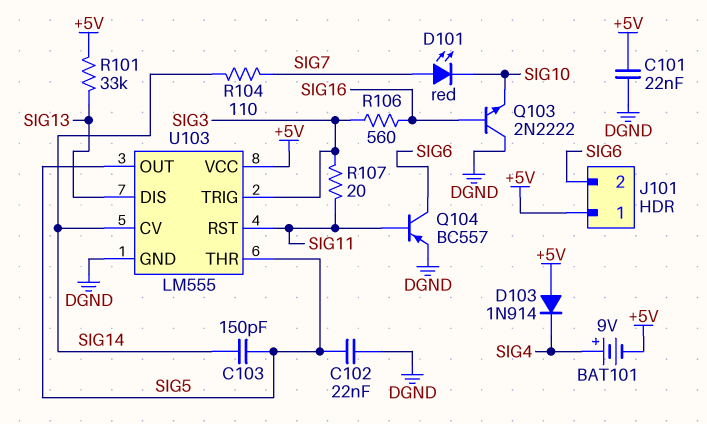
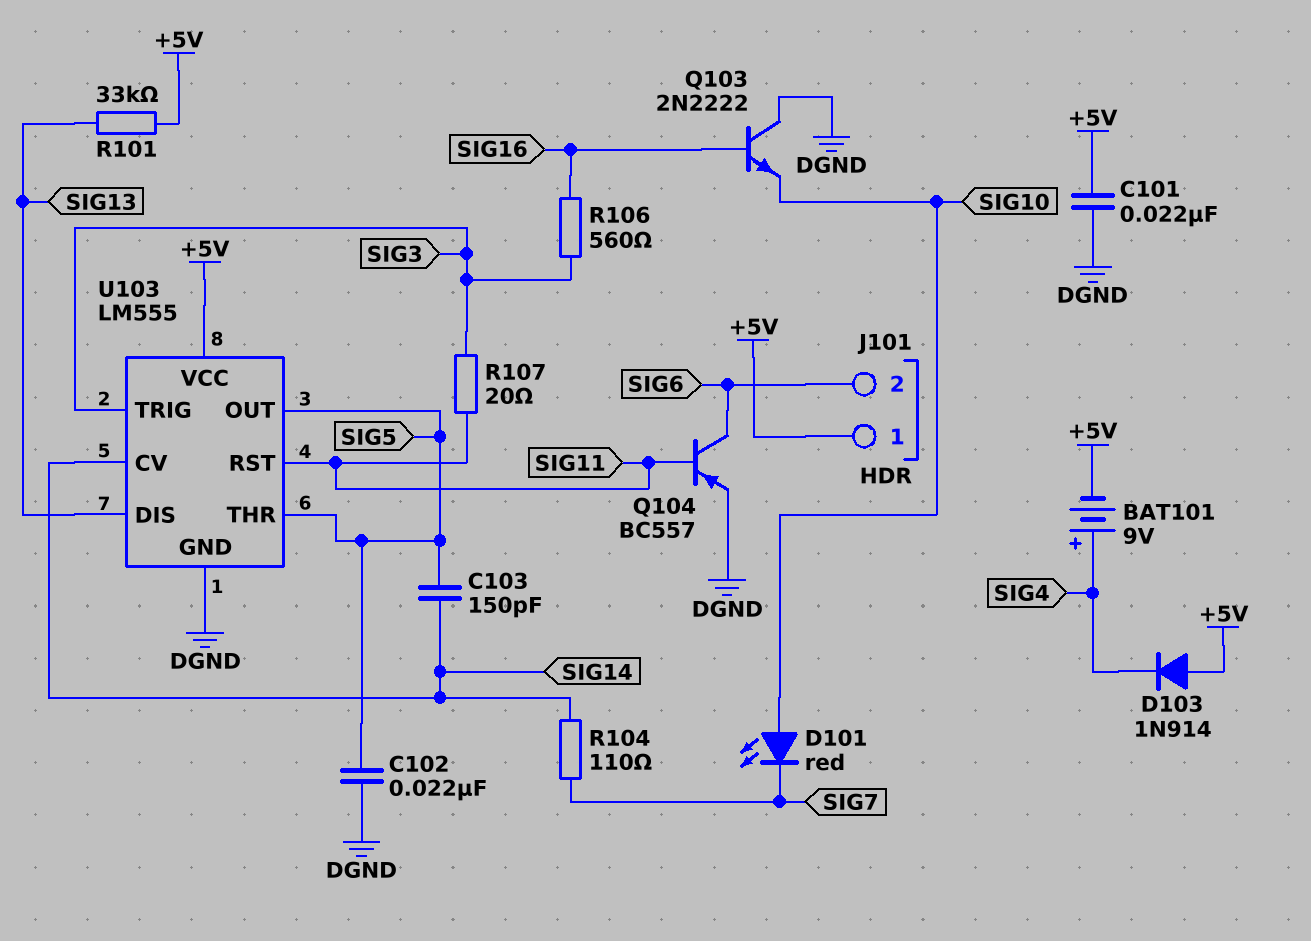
D101: LED red (A SIG7, K SIG10) -> LED red (A SIG10, K SIG7)

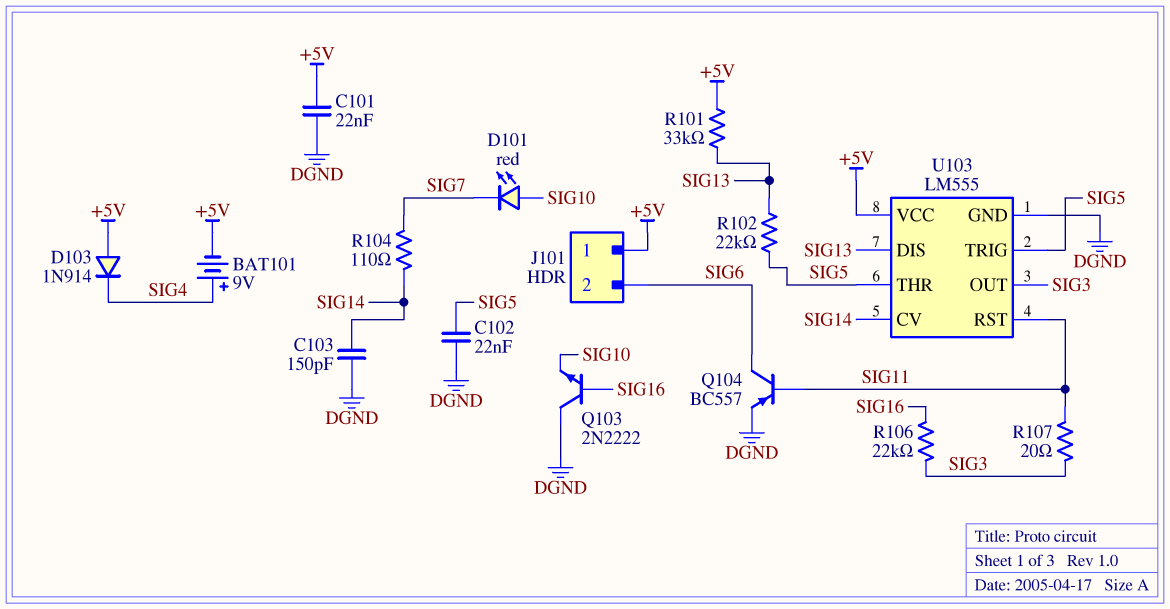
C103: 150pF (SIG5, SIG14) -> 150pF (DGND, SIG14)
R102: none -> 22k (SIG5, SIG13)
R106: 560 (SIG3, SIG16) -> 22k (SIG3, SIG16)
U103 pin OUT: SIG5 -> SIG3
U103 pin TRIG: SIG3 -> SIG5

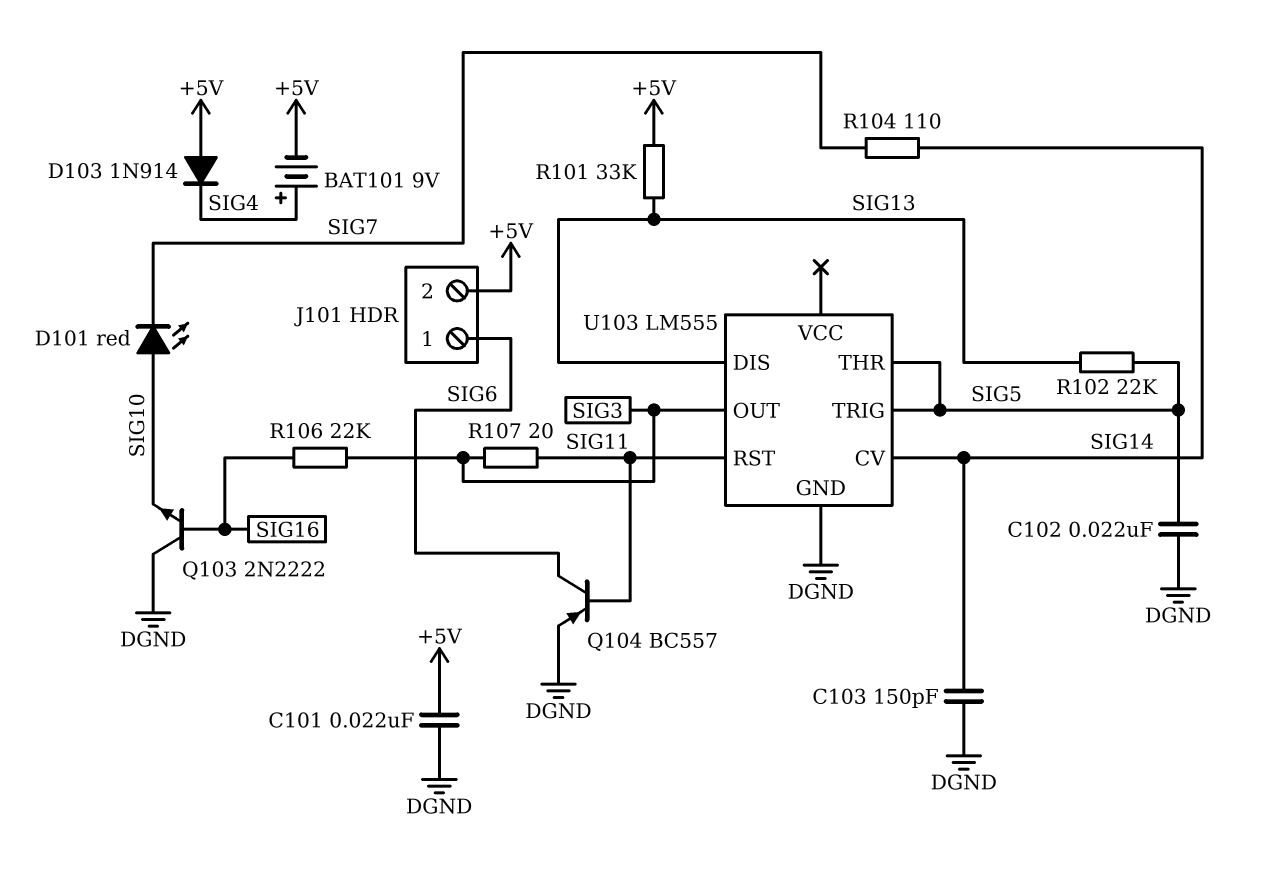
J101 pin 1: +5V -> SIG6
J101 pin 2: SIG6 -> +5V
U103 pin VCC: +5V -> none

